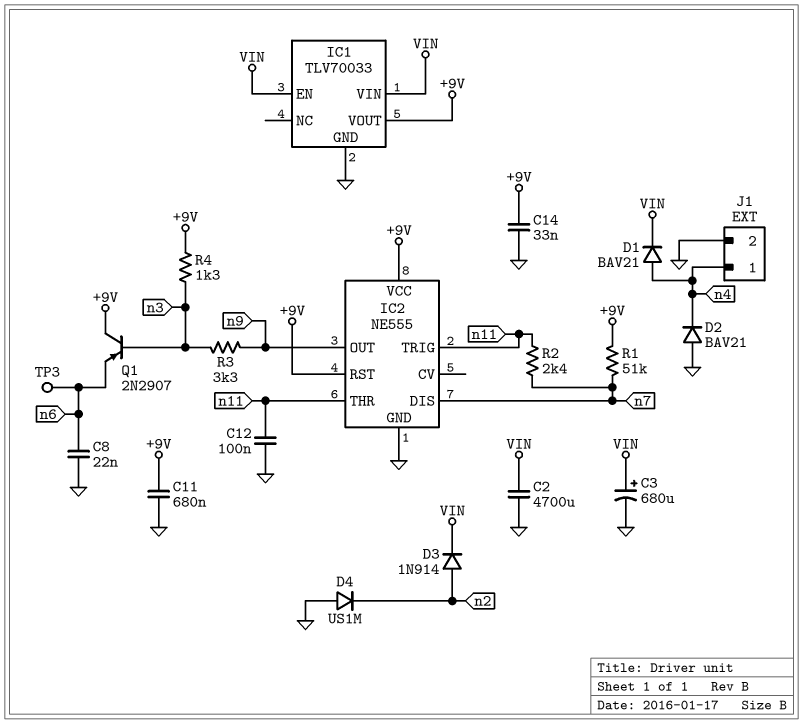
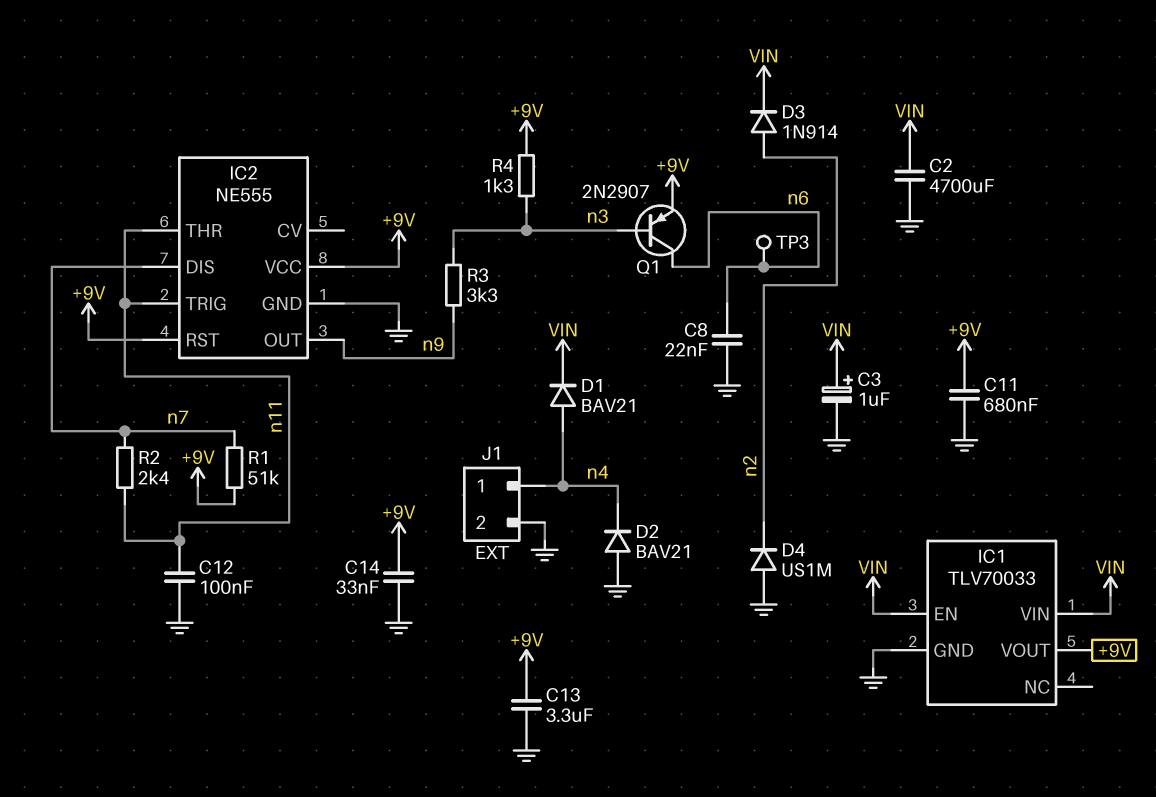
C3: 680uF (plus VIN, minus GND) -> 1uF (plus VIN, minus GND)
C13: none -> 3.3uF (+9V, GND)
Q1: PNP 2N2907 (B n3, C +9V, E n6) -> PNP 2N2907 (B n3, C n6, E +9V)

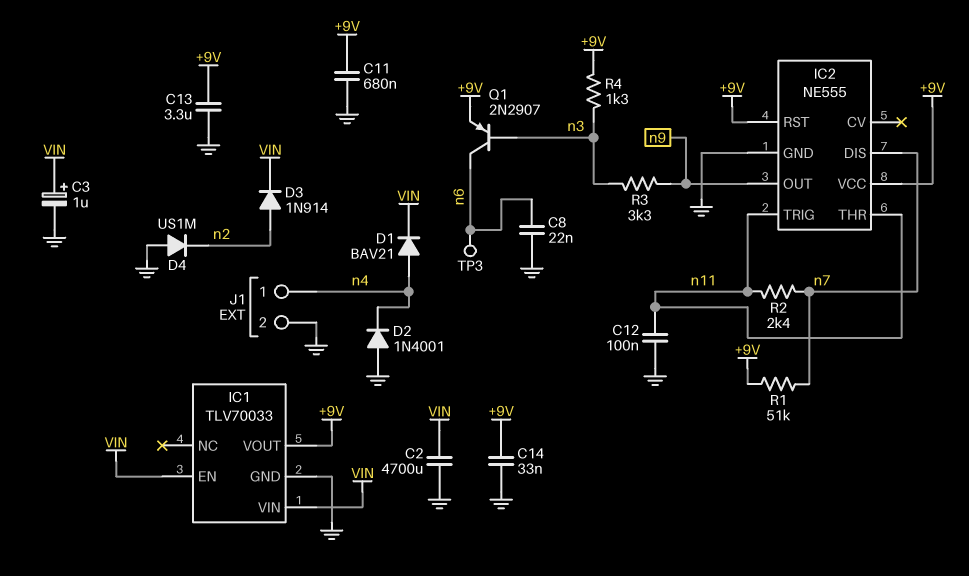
D2: diode BAV21 (A GND, K n4) -> diode 1N4001 (A GND, K n4)

